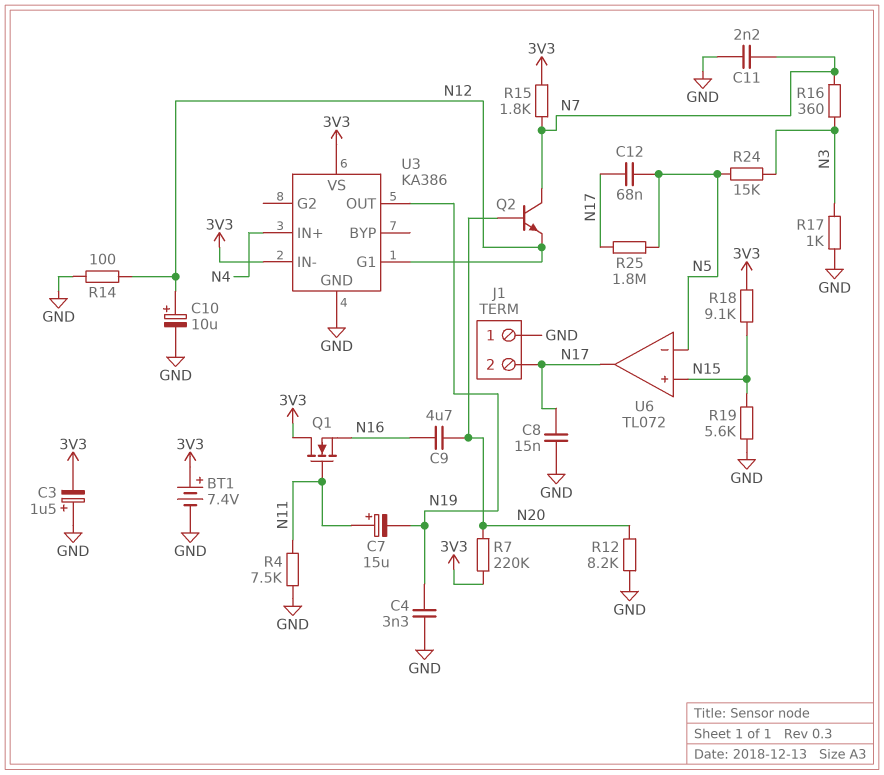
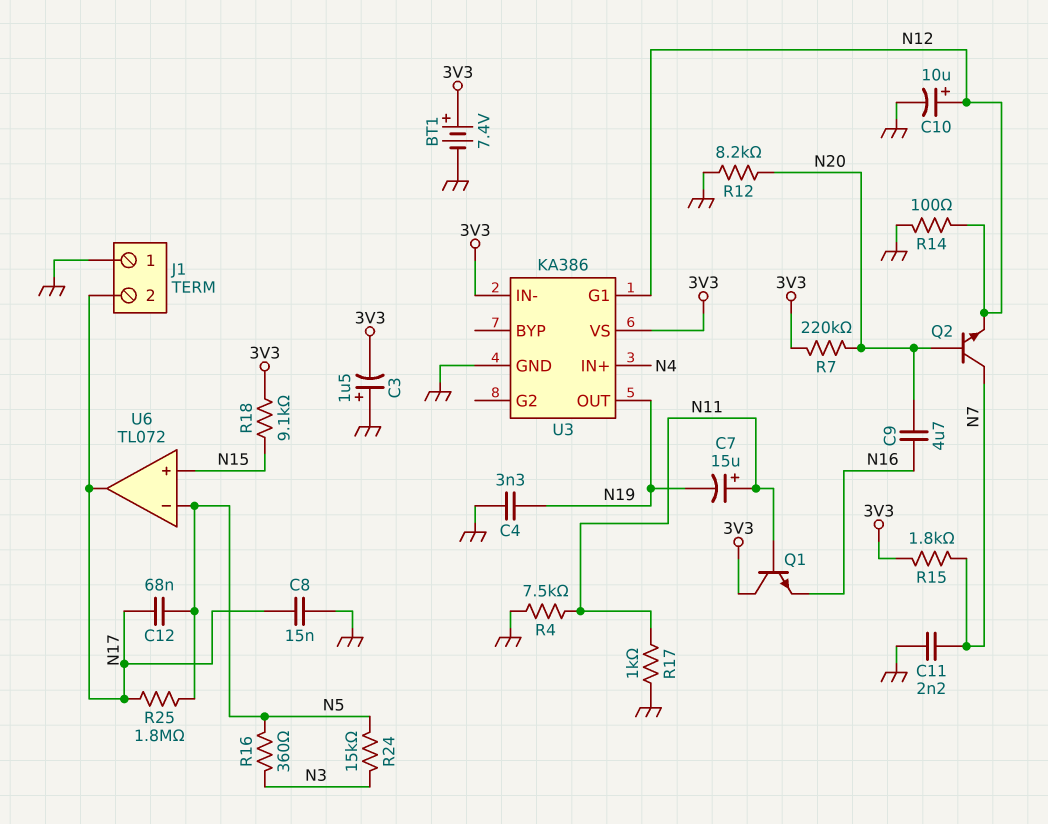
Q1: NMOS (G N11, D 3V3, S N16) -> NPN (B N11, C 3V3, E N16)
R16: 360 (N3, N7) -> 360 (N3, N5)
R17: 1k (GND, N3) -> 1k (GND, N11)
R19: 5.6k (GND, N15) -> none

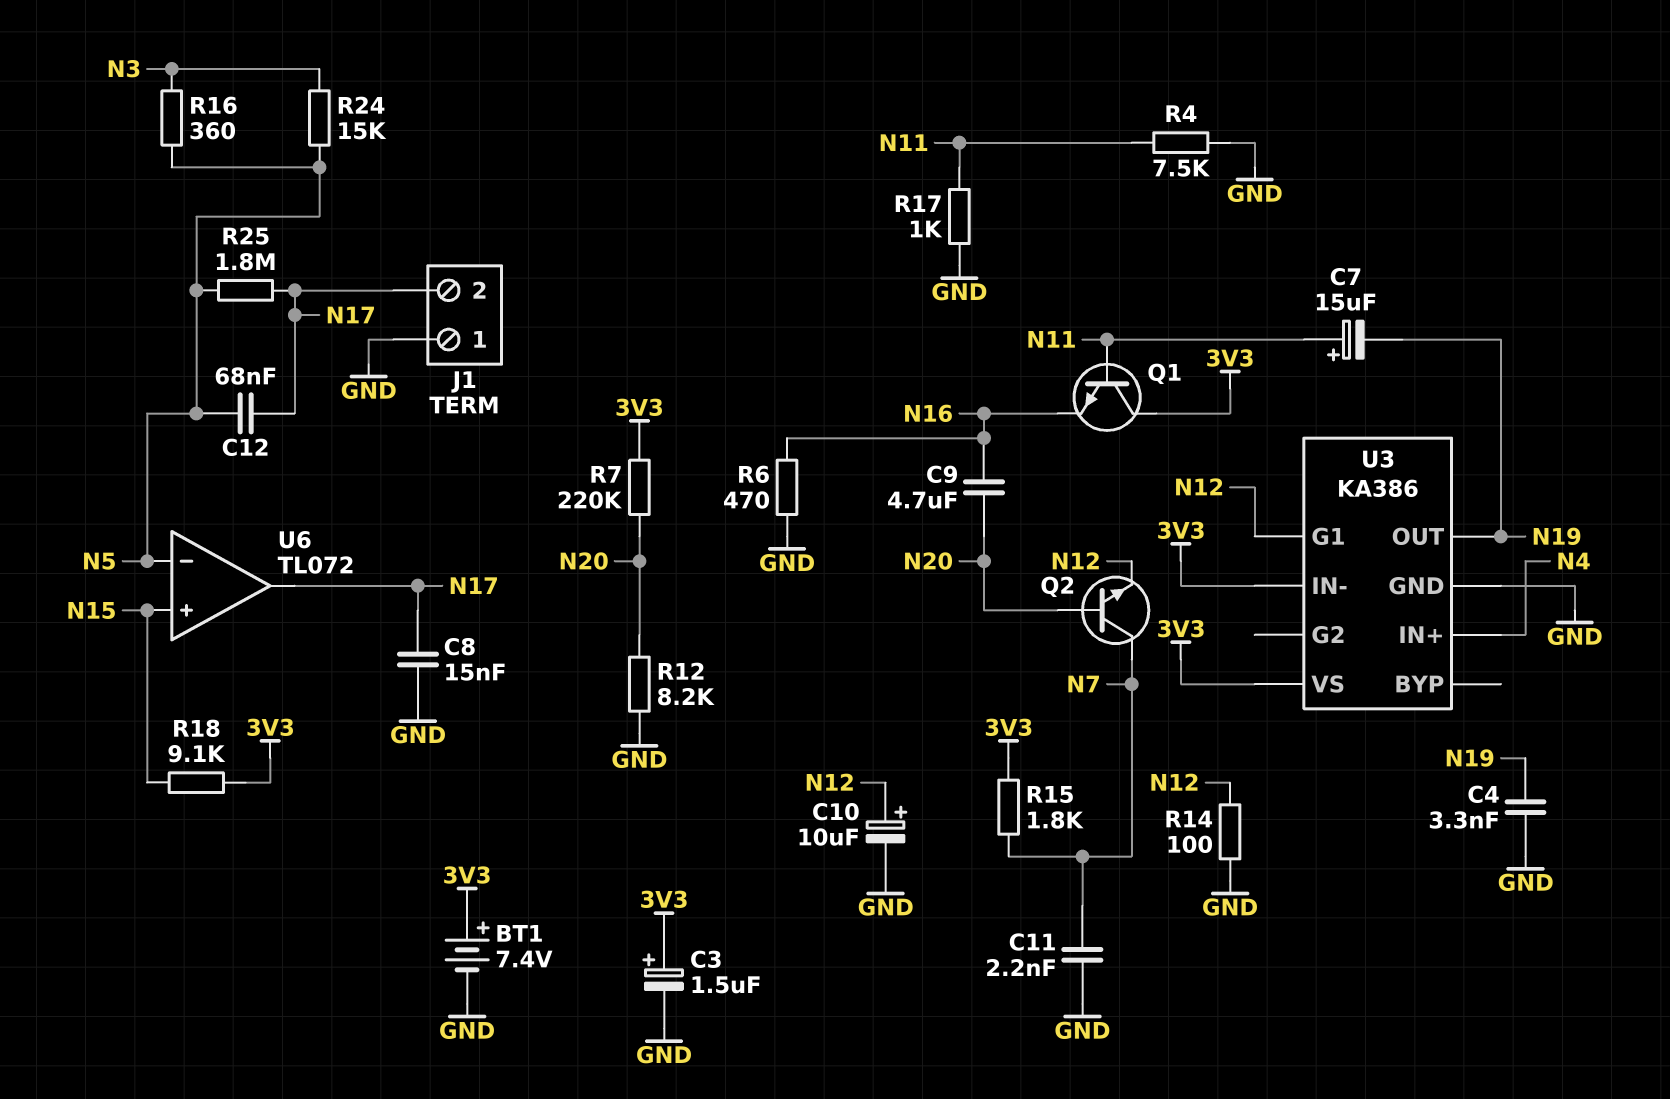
C3: 1.5uF (plus GND, minus 3V3) -> 1.5uF (plus 3V3, minus GND)
R6: none -> 470 (GND, N16)

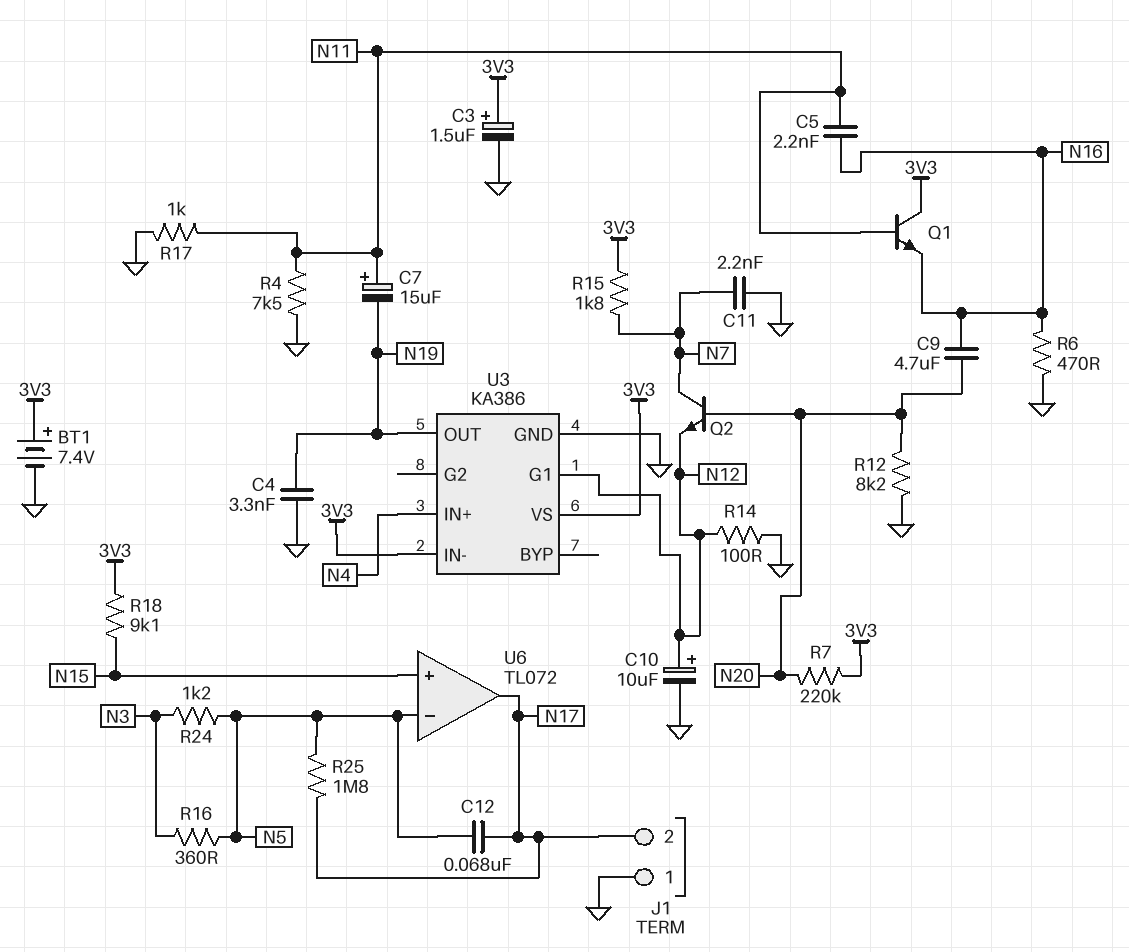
C5: none -> 2.2nF (N11, N16)
C8: 15nF (GND, N17) -> none
R24: 15k (N3, N5) -> 1.2k (N3, N5)

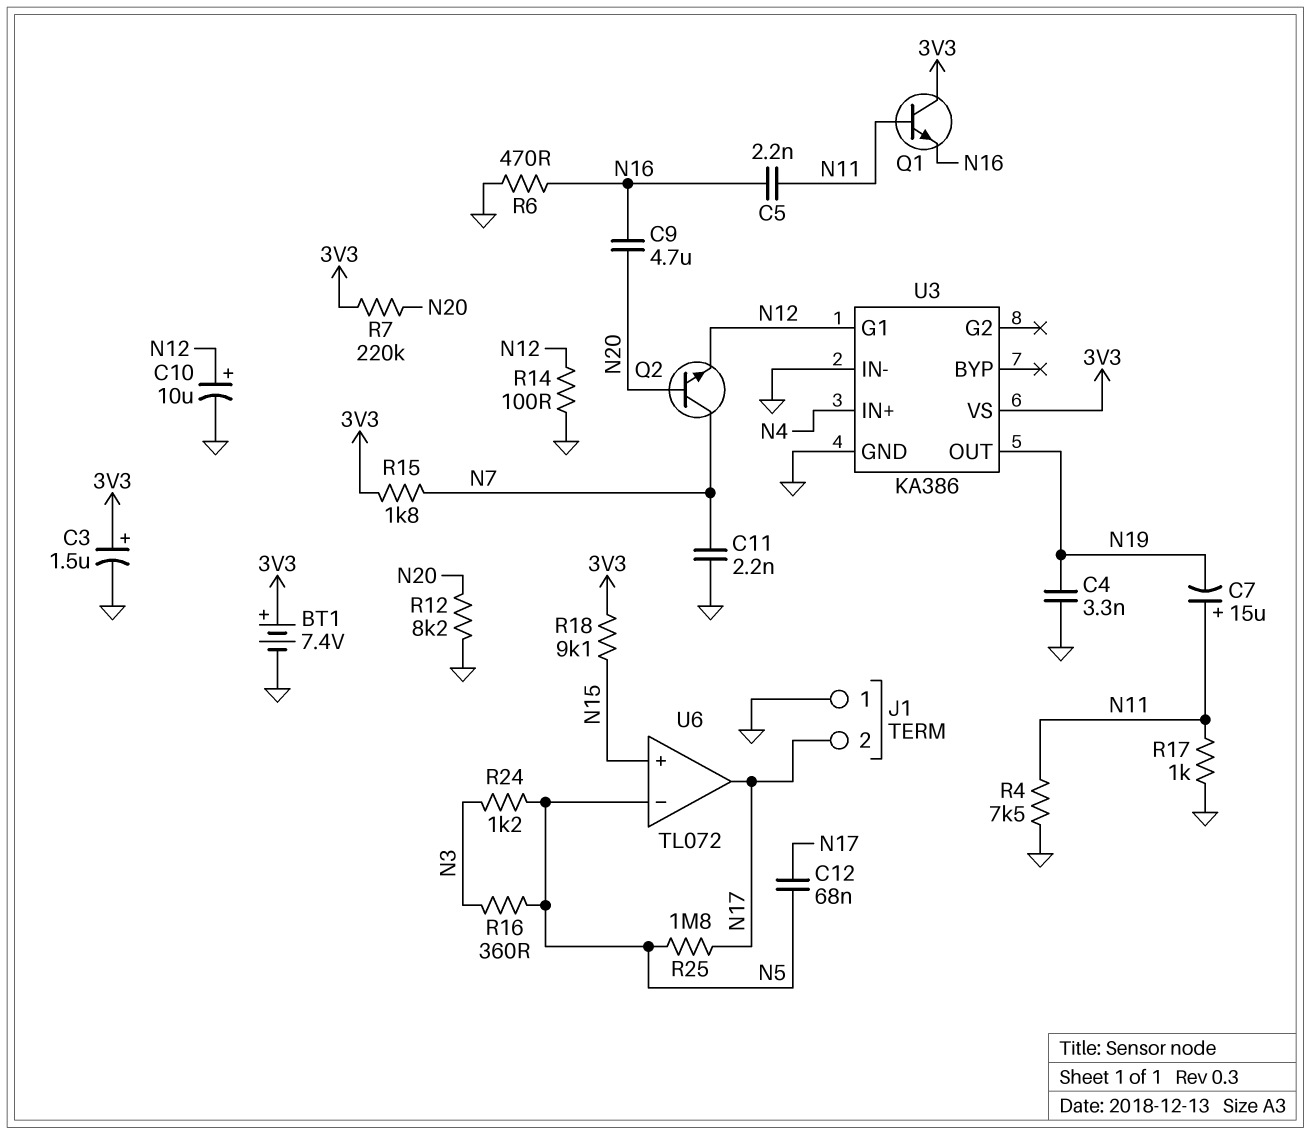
U3 pin IN-: 3V3 -> GND

